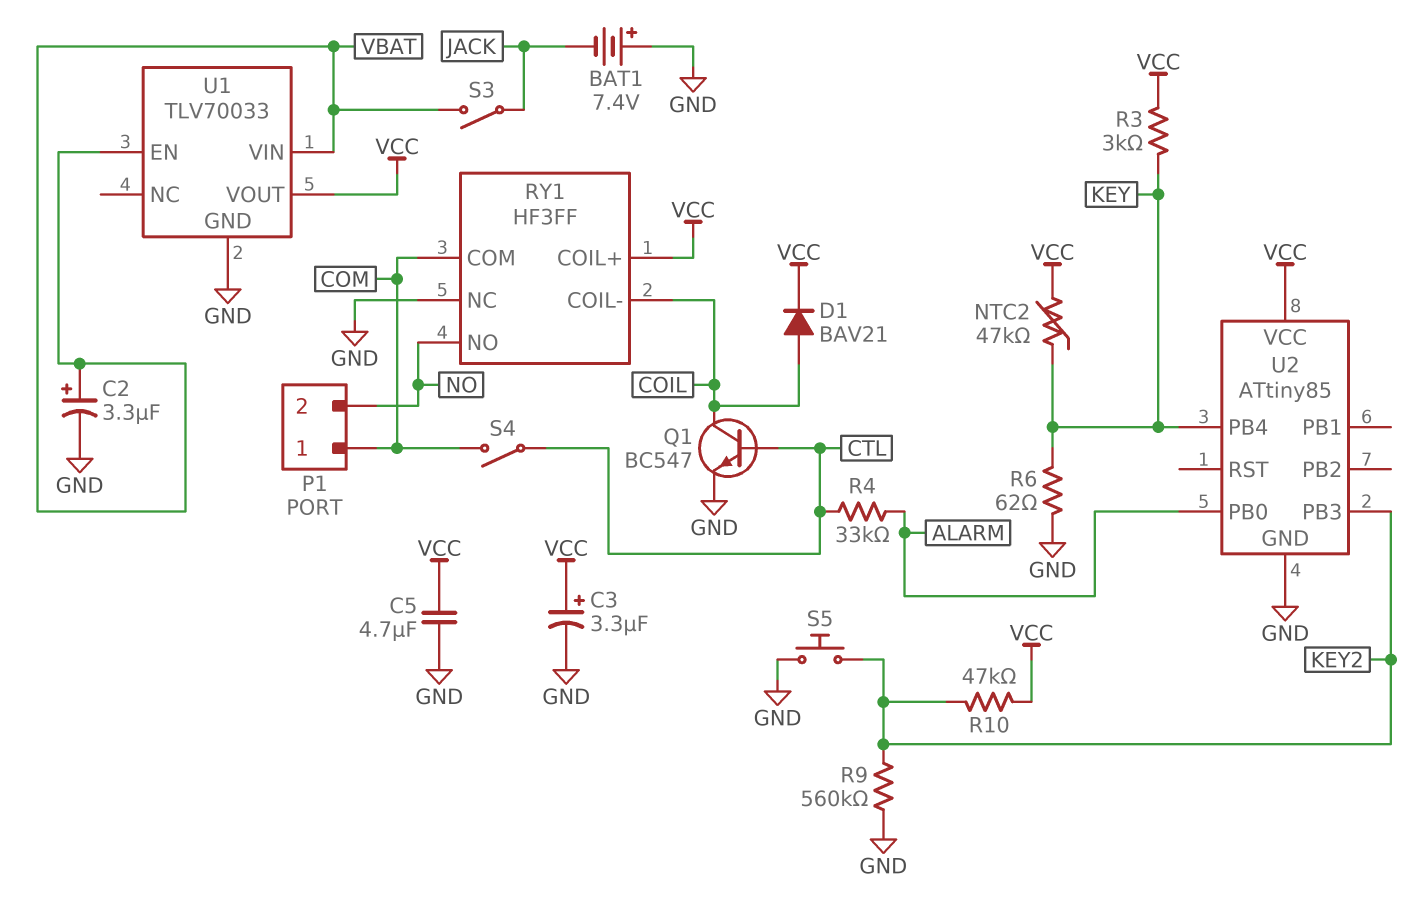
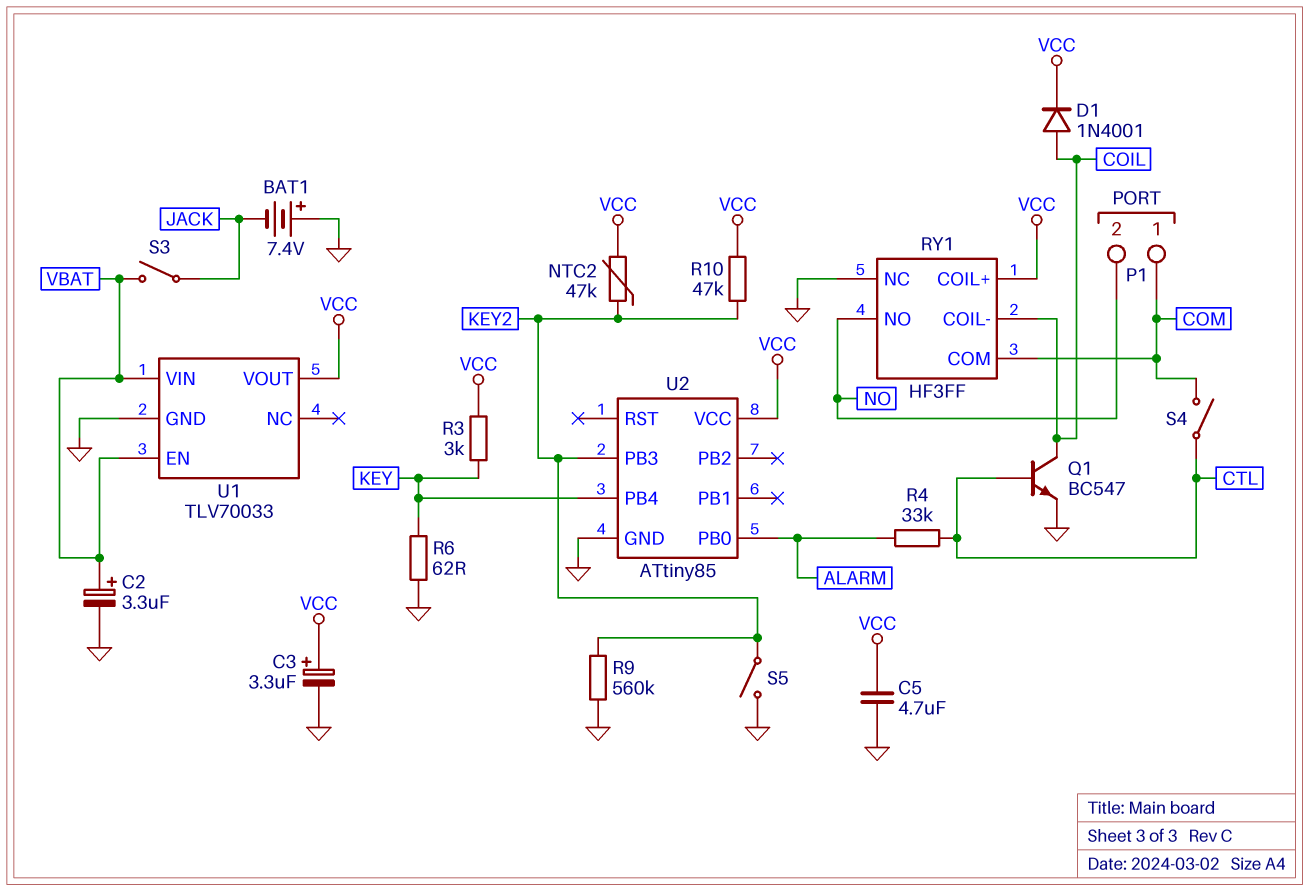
D1: diode BAV21 (A COIL, K VCC) -> diode 1N4001 (A COIL, K VCC)
NTC2: 47k (KEY, VCC) -> 47k (KEY2, VCC)
S5: button (GND, KEY2) -> switch (GND, KEY2)

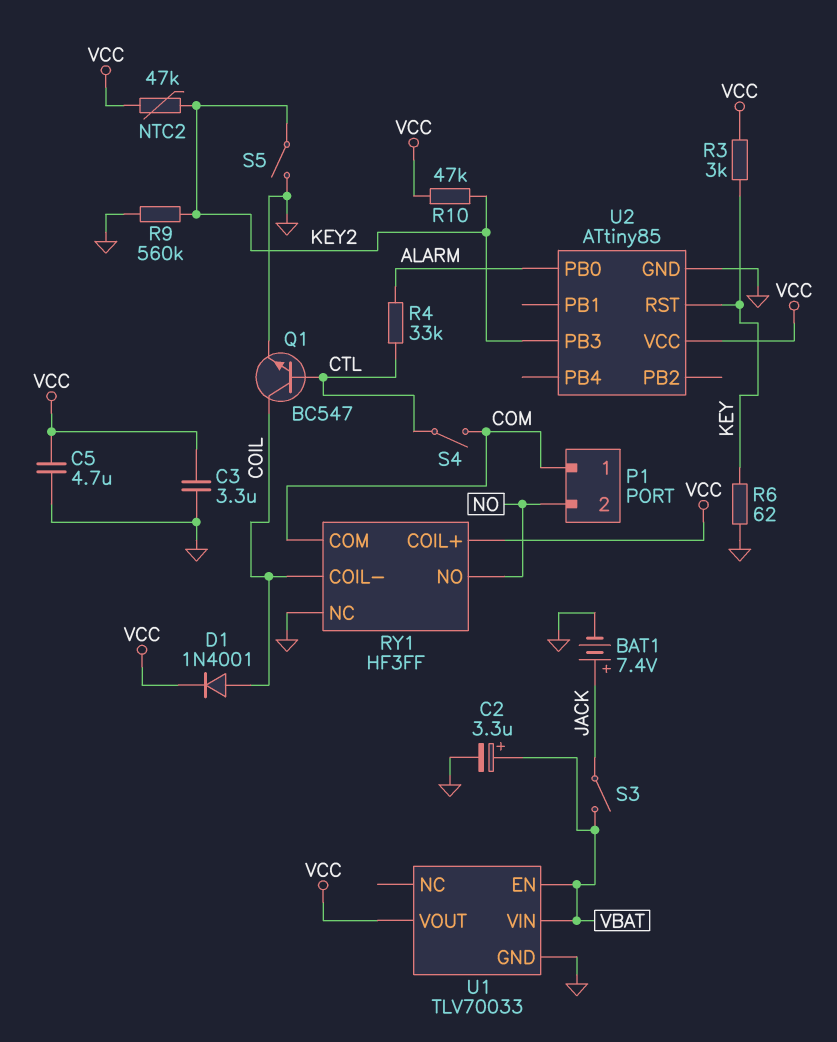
BAT1: 7.4V (plus GND, minus JACK) -> 7.4V (plus JACK, minus GND)
C3: 3.3uF (plus VCC, minus GND) -> 3.3uF (GND, VCC)
U2 pin PB4: KEY -> none
U2 pin RST: none -> KEY

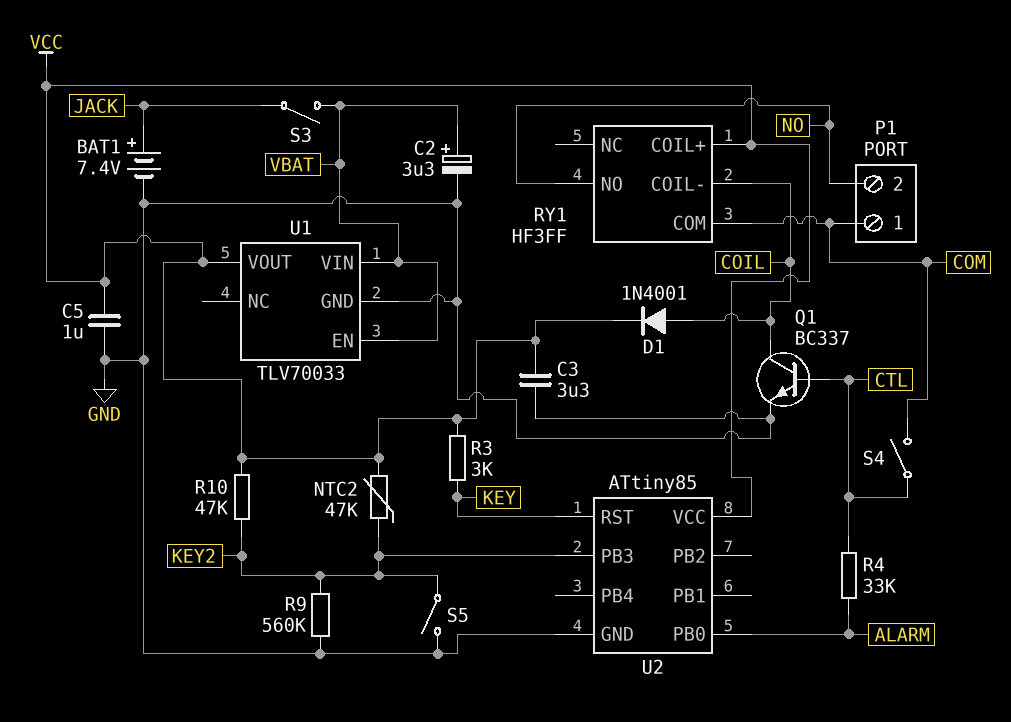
C5: 4.7uF (GND, VCC) -> 1uF (GND, VCC)
Q1: NPN BC547 (B CTL, C COIL, E GND) -> NPN BC337 (B CTL, C COIL, E GND)
R6: 62 (GND, KEY) -> none
RY1 pin NC: GND -> none

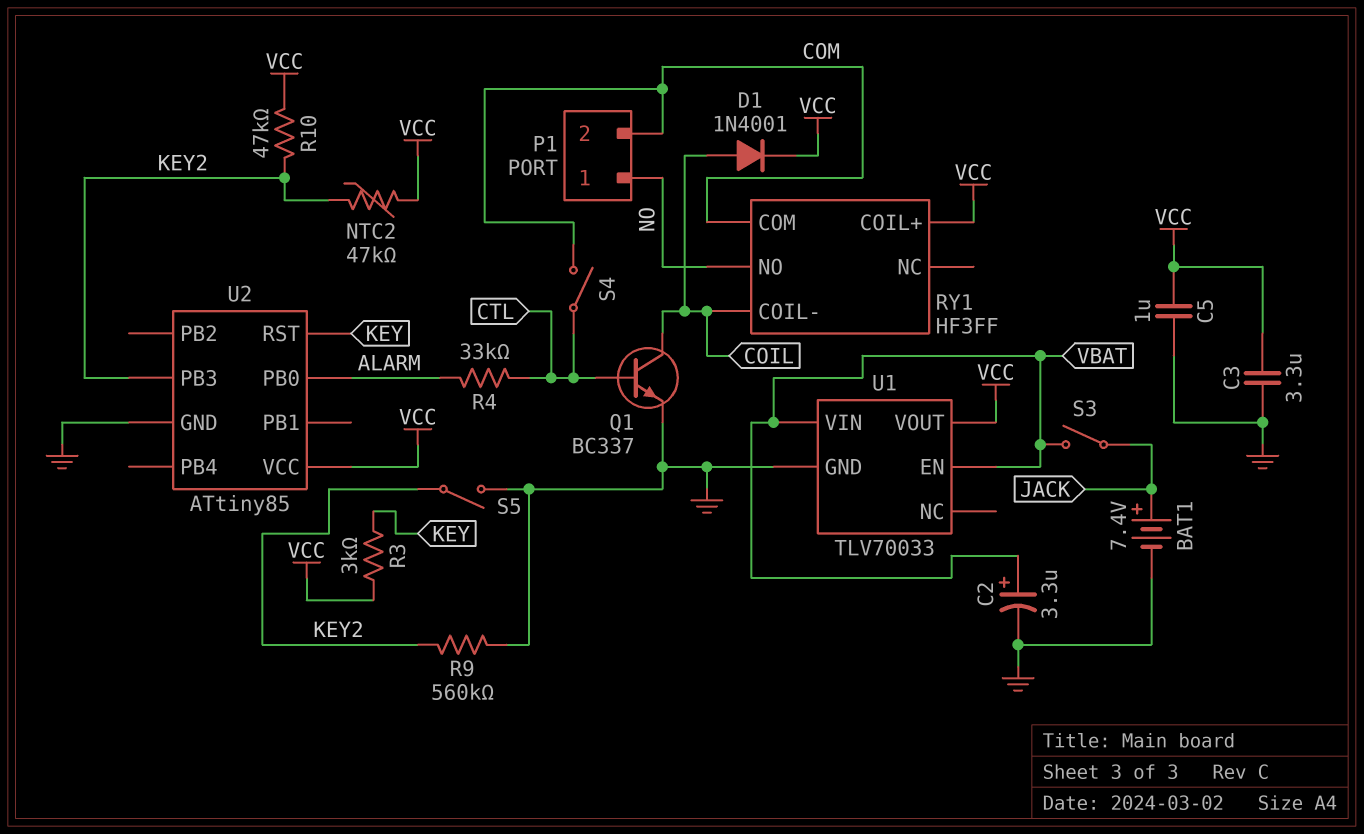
P1 pin 1: COM -> NO
P1 pin 2: NO -> COM

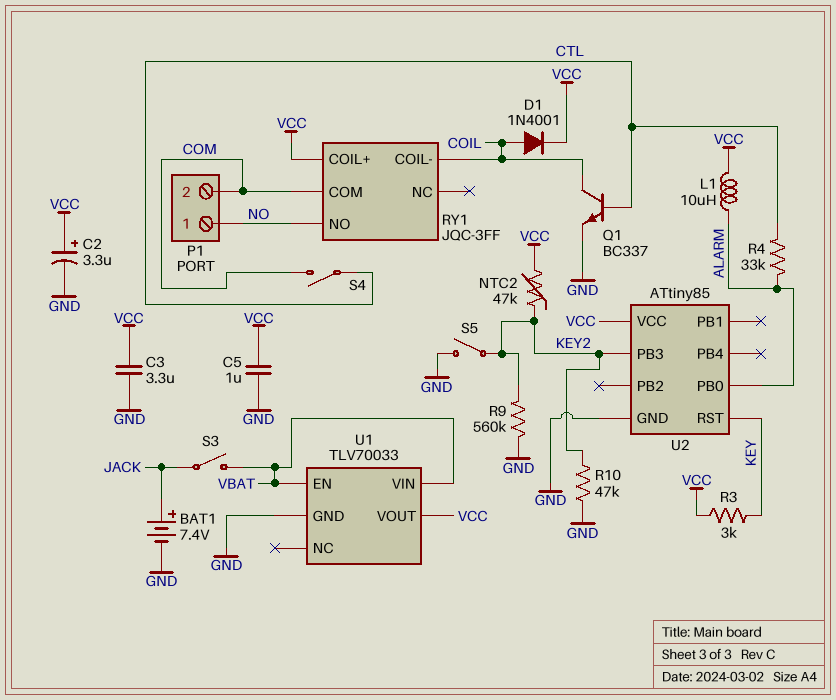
C2: 3.3uF (plus VBAT, minus GND) -> 3.3uF (plus VCC, minus GND)
L1: none -> 10uH (ALARM, VCC)
R10: 47k (KEY2, VCC) -> 47k (GND, KEY2)
RY1: HF3FF -> JQC-3FF

